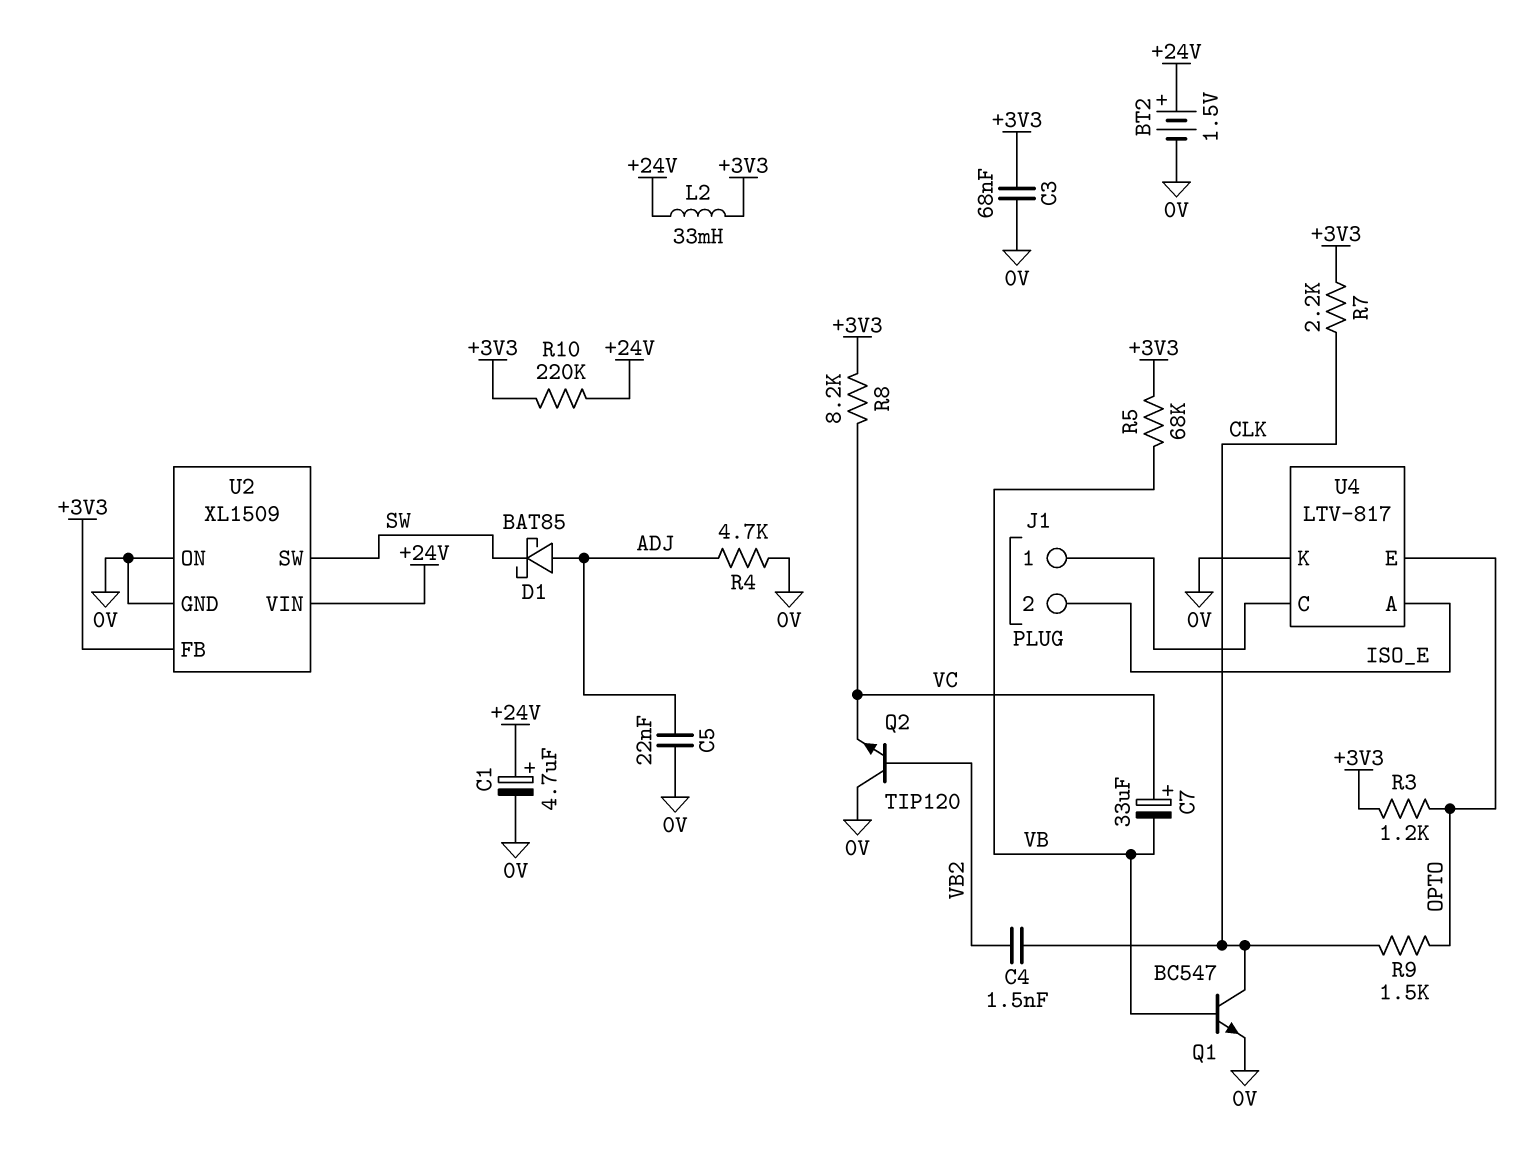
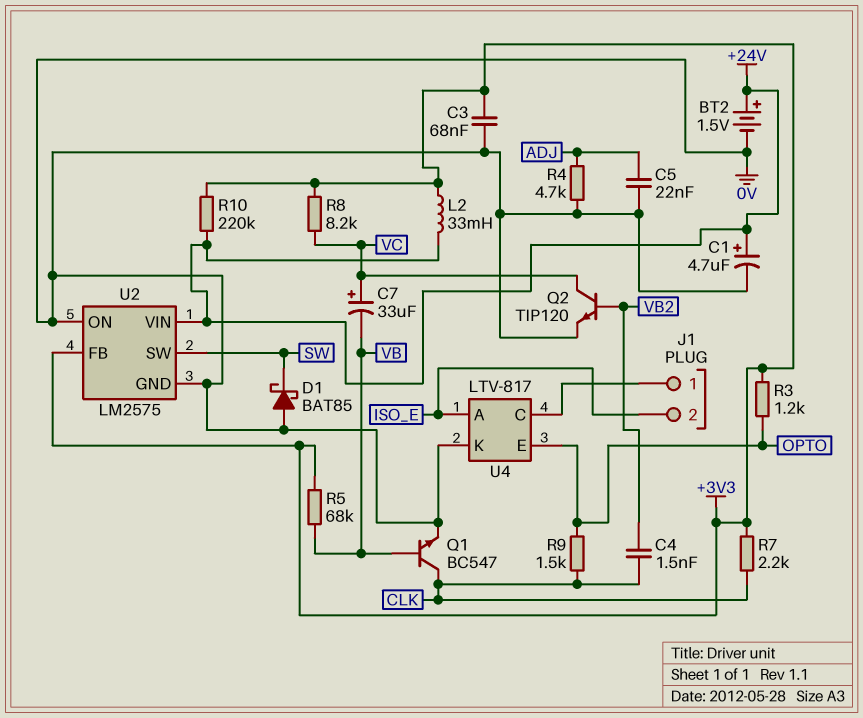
D1: schottky BAT85 (A ADJ, K SW) -> schottky BAT85 (A 0V, K SW)
Q2: NPN TIP120 (B VB2, C 0V, E VC) -> NPN TIP120 (B VB2, C VC, E 0V)
U2: XL1509 -> LM2575

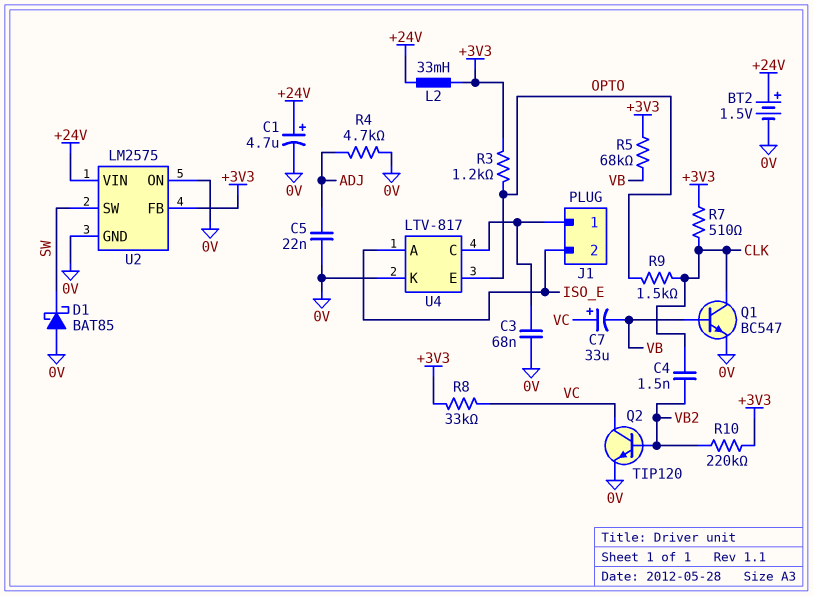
C3: 68nF (+3V3, 0V) -> 68nF (0V, J1/1)
R7: 2.2k (+3V3, CLK) -> 510 (+3V3, CLK)
R8: 8.2k (+3V3, VC) -> 33k (+3V3, VC)
R10: 220k (+3V3, +24V) -> 220k (+3V3, VB2)

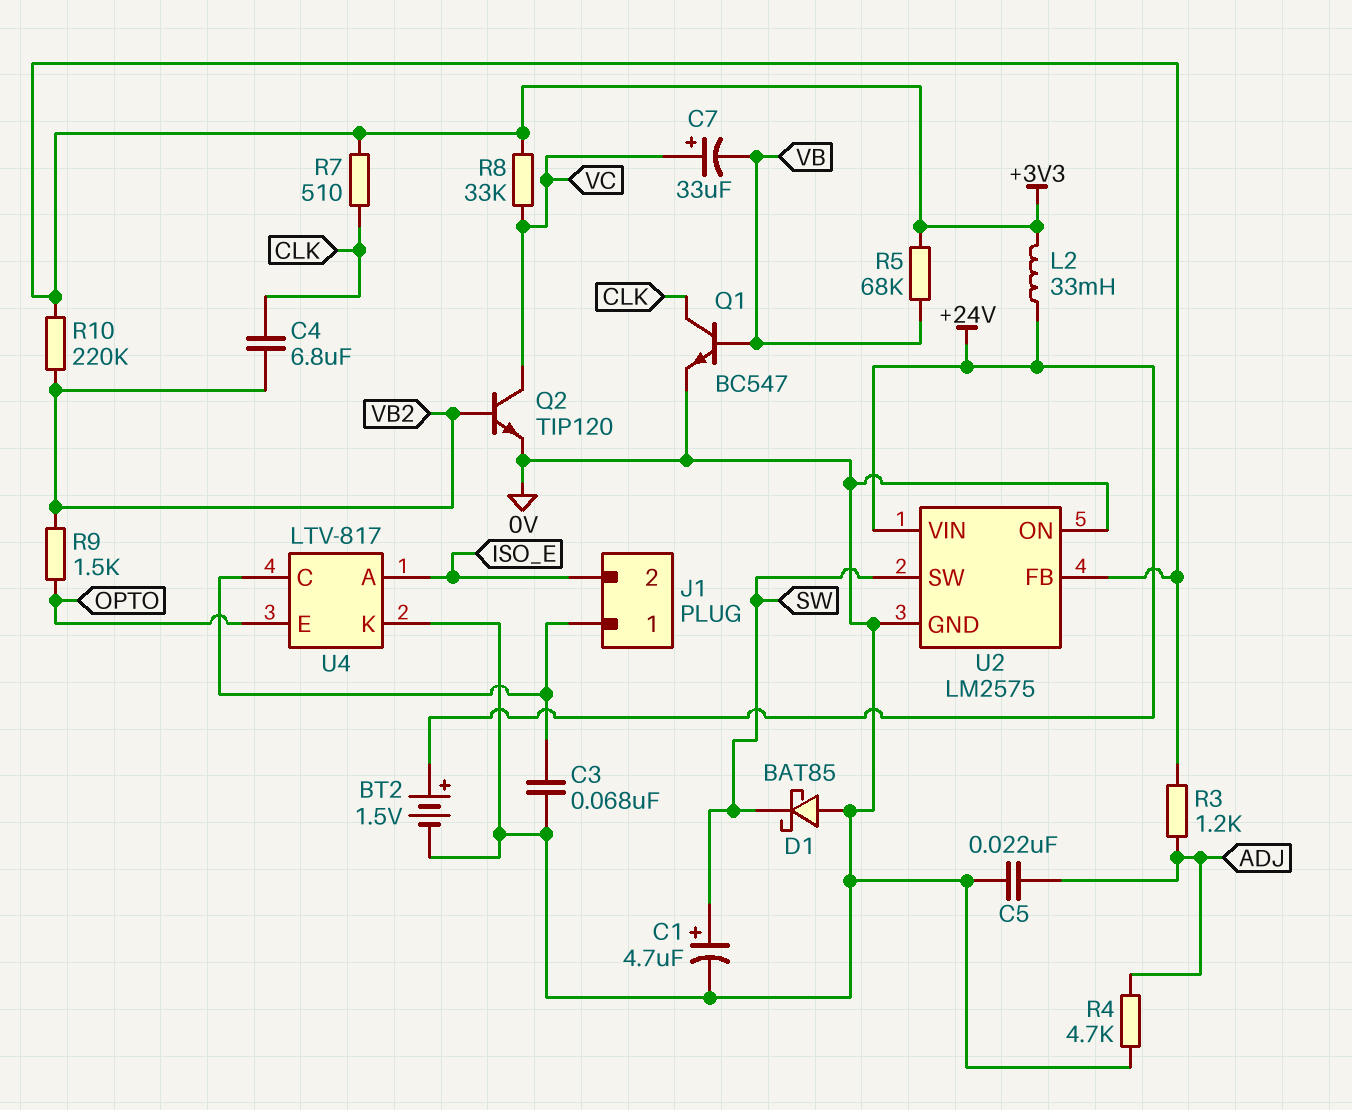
C1: 4.7uF (plus +24V, minus 0V) -> 4.7uF (plus SW, minus 0V)
C4: 1.5nF (CLK, VB2) -> 6.8uF (CLK, VB2)
R3: 1.2k (+3V3, OPTO) -> 1.2k (+3V3, ADJ)
R9: 1.5k (CLK, OPTO) -> 1.5k (OPTO, VB2)

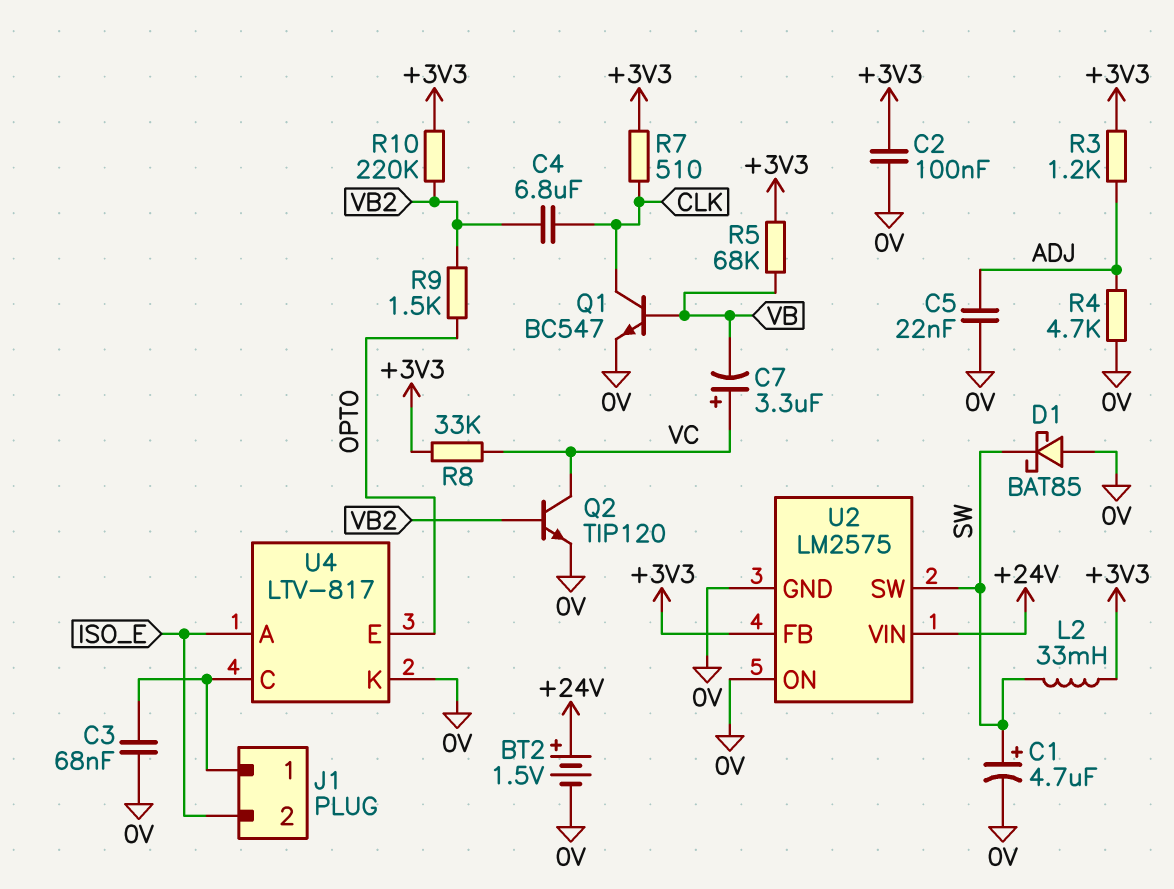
C2: none -> 100nF (+3V3, 0V)
C7: 33uF (plus VC, minus VB) -> 3.3uF (plus VC, minus VB)
L2: 33mH (+3V3, +24V) -> 33mH (+3V3, SW)

